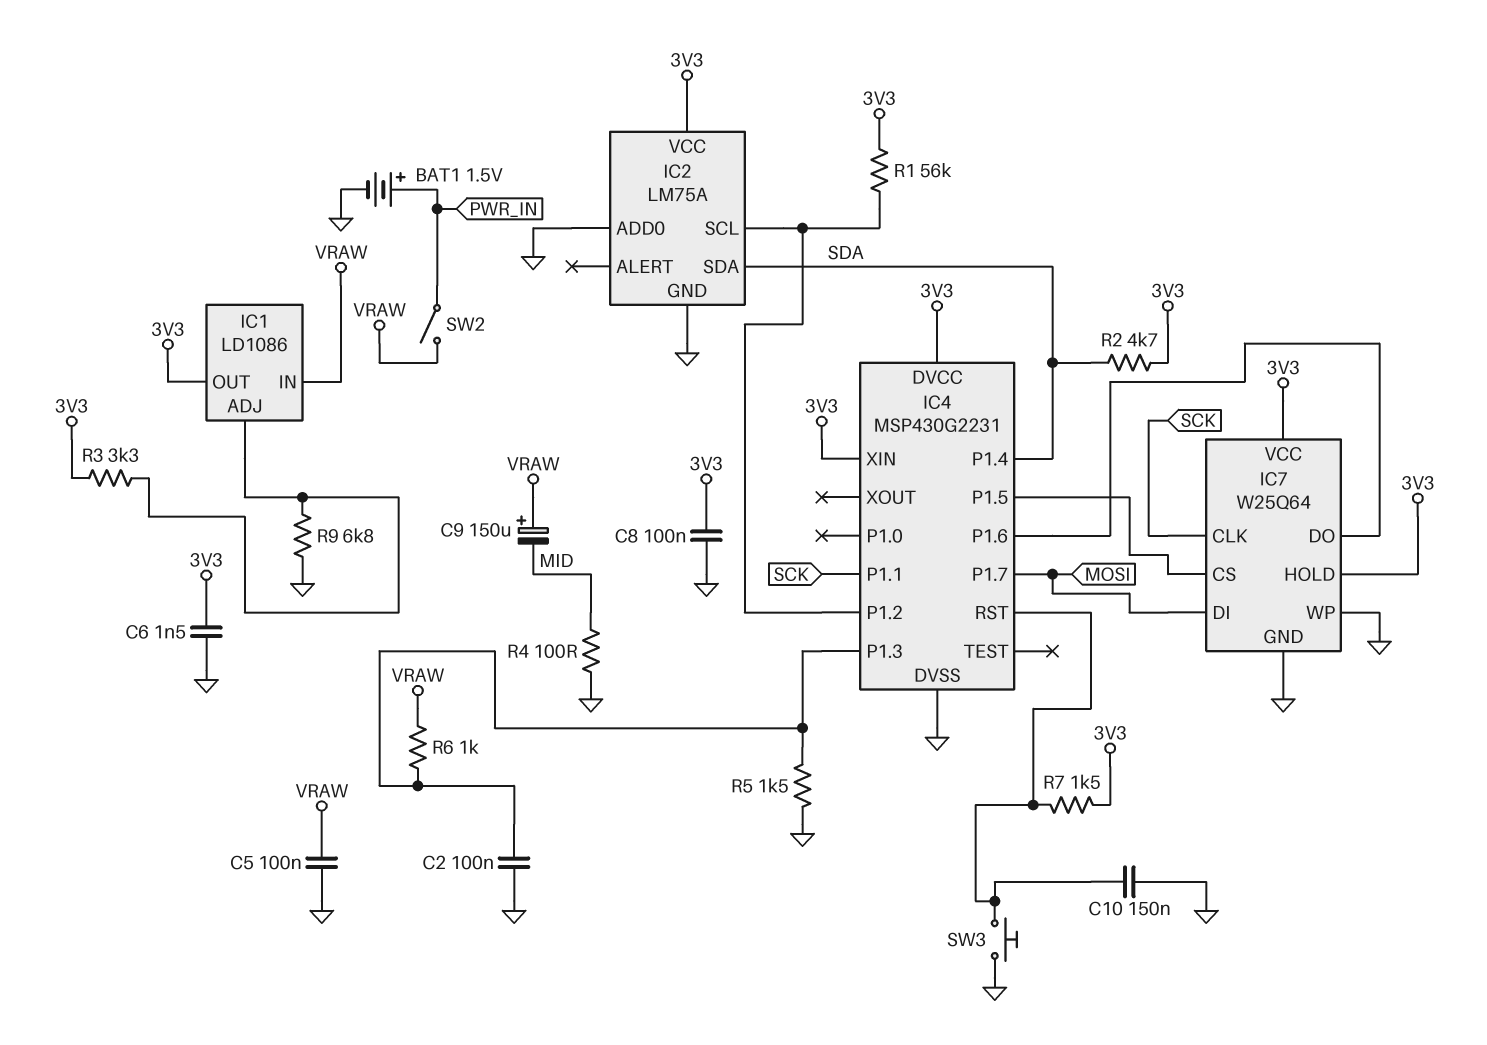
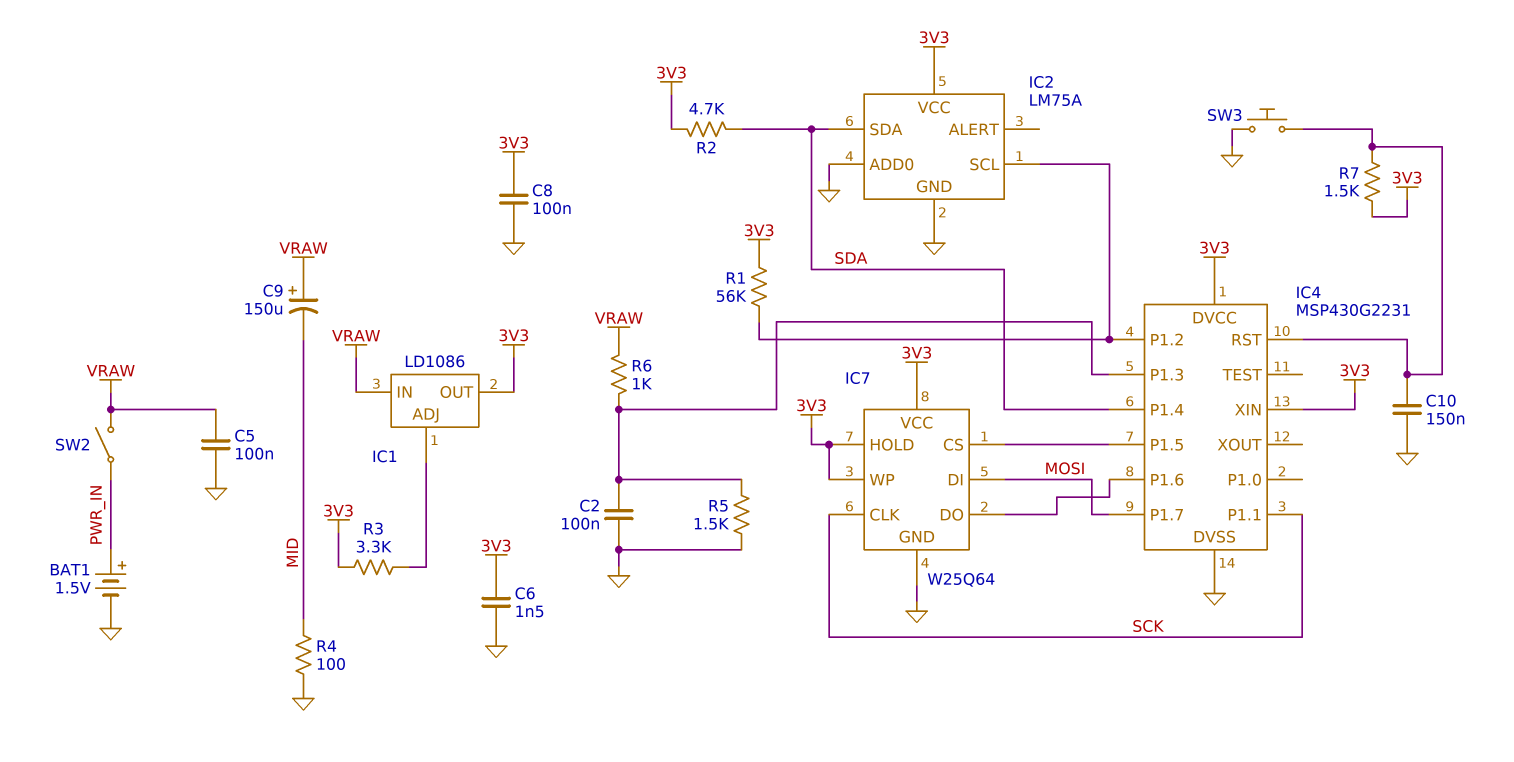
IC7 pin WP: GND -> 3V3
R9: 6.8k (GND, IC1/ADJ) -> none

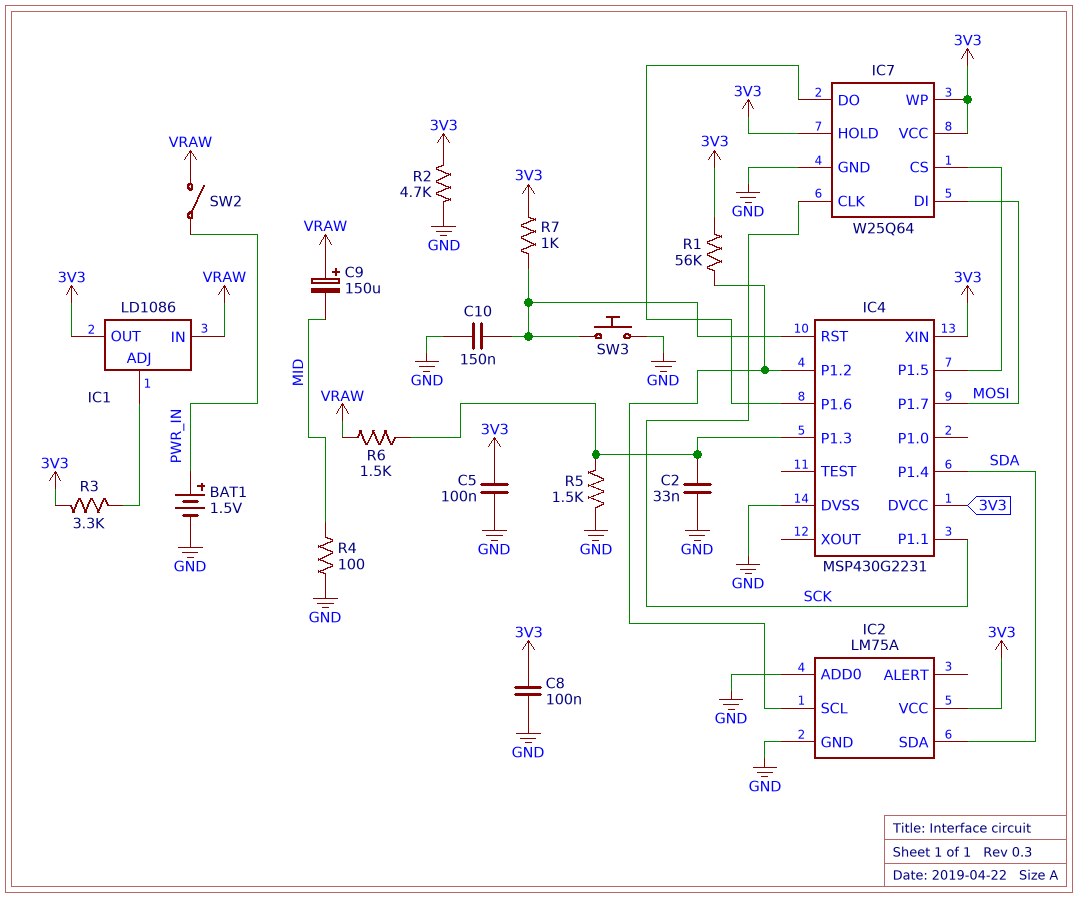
C2: 100nF (GND, IC4/P1.3) -> 33nF (GND, IC4/P1.3)
C5: 100nF (GND, VRAW) -> 100nF (3V3, GND)
C6: 1.5nF (3V3, GND) -> none
R2: 4.7k (3V3, SDA) -> 4.7k (3V3, GND)
R6: 1k (IC4/P1.3, VRAW) -> 1.5k (IC4/P1.3, VRAW)
R7: 1.5k (3V3, IC4/RST) -> 1k (3V3, IC4/RST)

